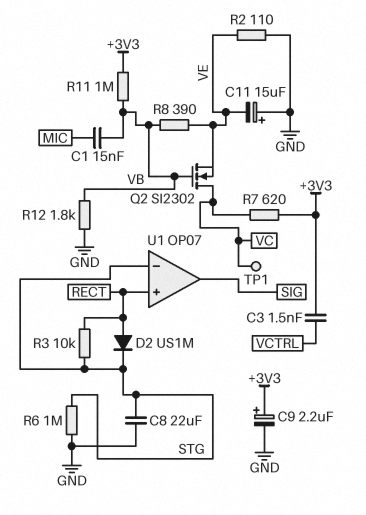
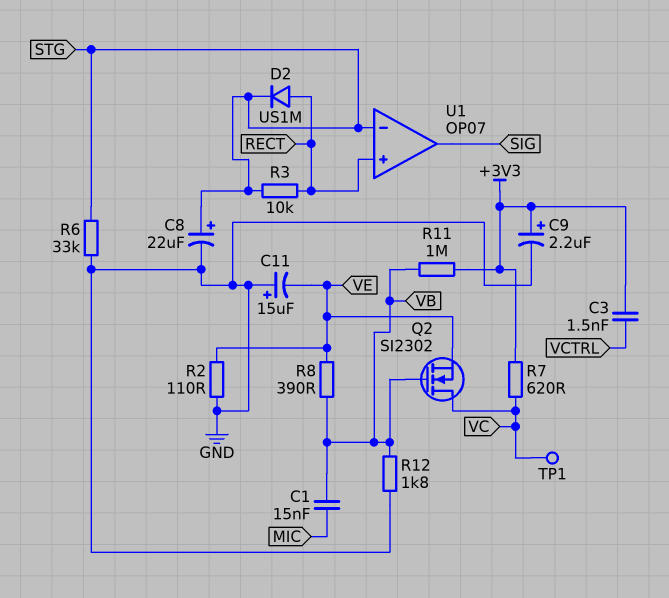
C8: 22uF (GND, STG) -> 22uF (plus STG, minus GND)
R6: 1M (GND, STG) -> 33k (GND, STG)

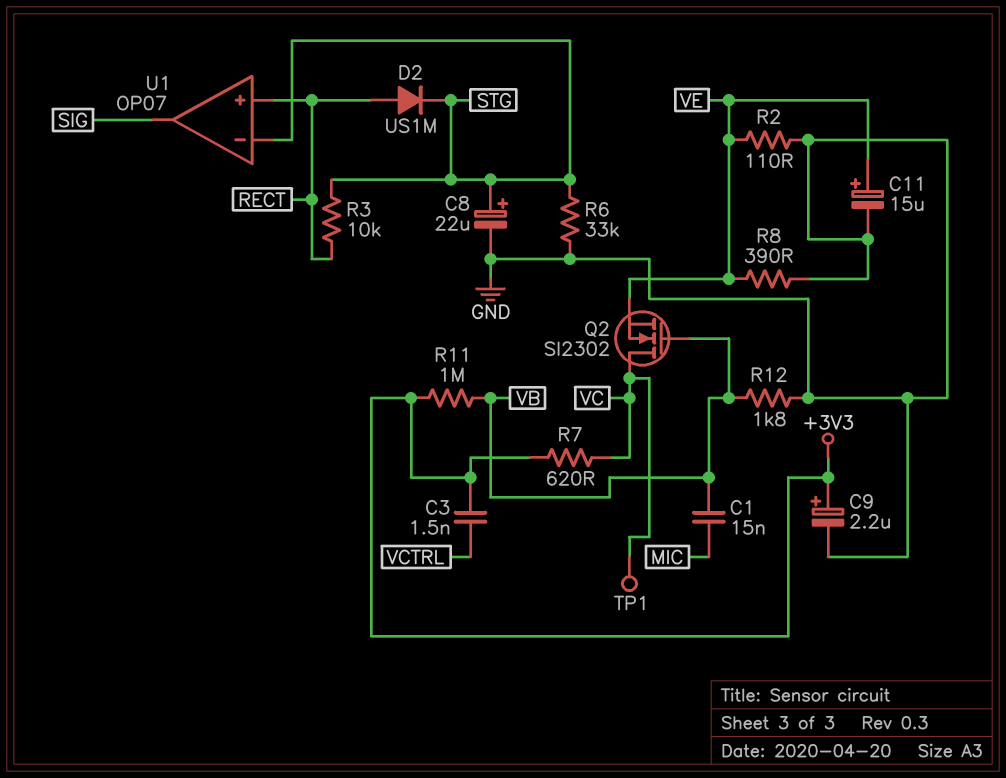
C11: 15uF (plus GND, minus VE) -> 15uF (plus VE, minus GND)
R8: 390 (VB, VE) -> 390 (GND, VE)

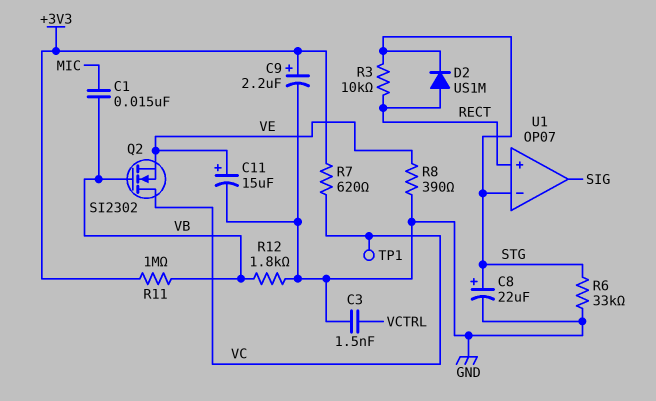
C3: 1.5nF (+3V3, VCTRL) -> 1.5nF (GND, VCTRL)
R2: 110 (GND, VE) -> none

